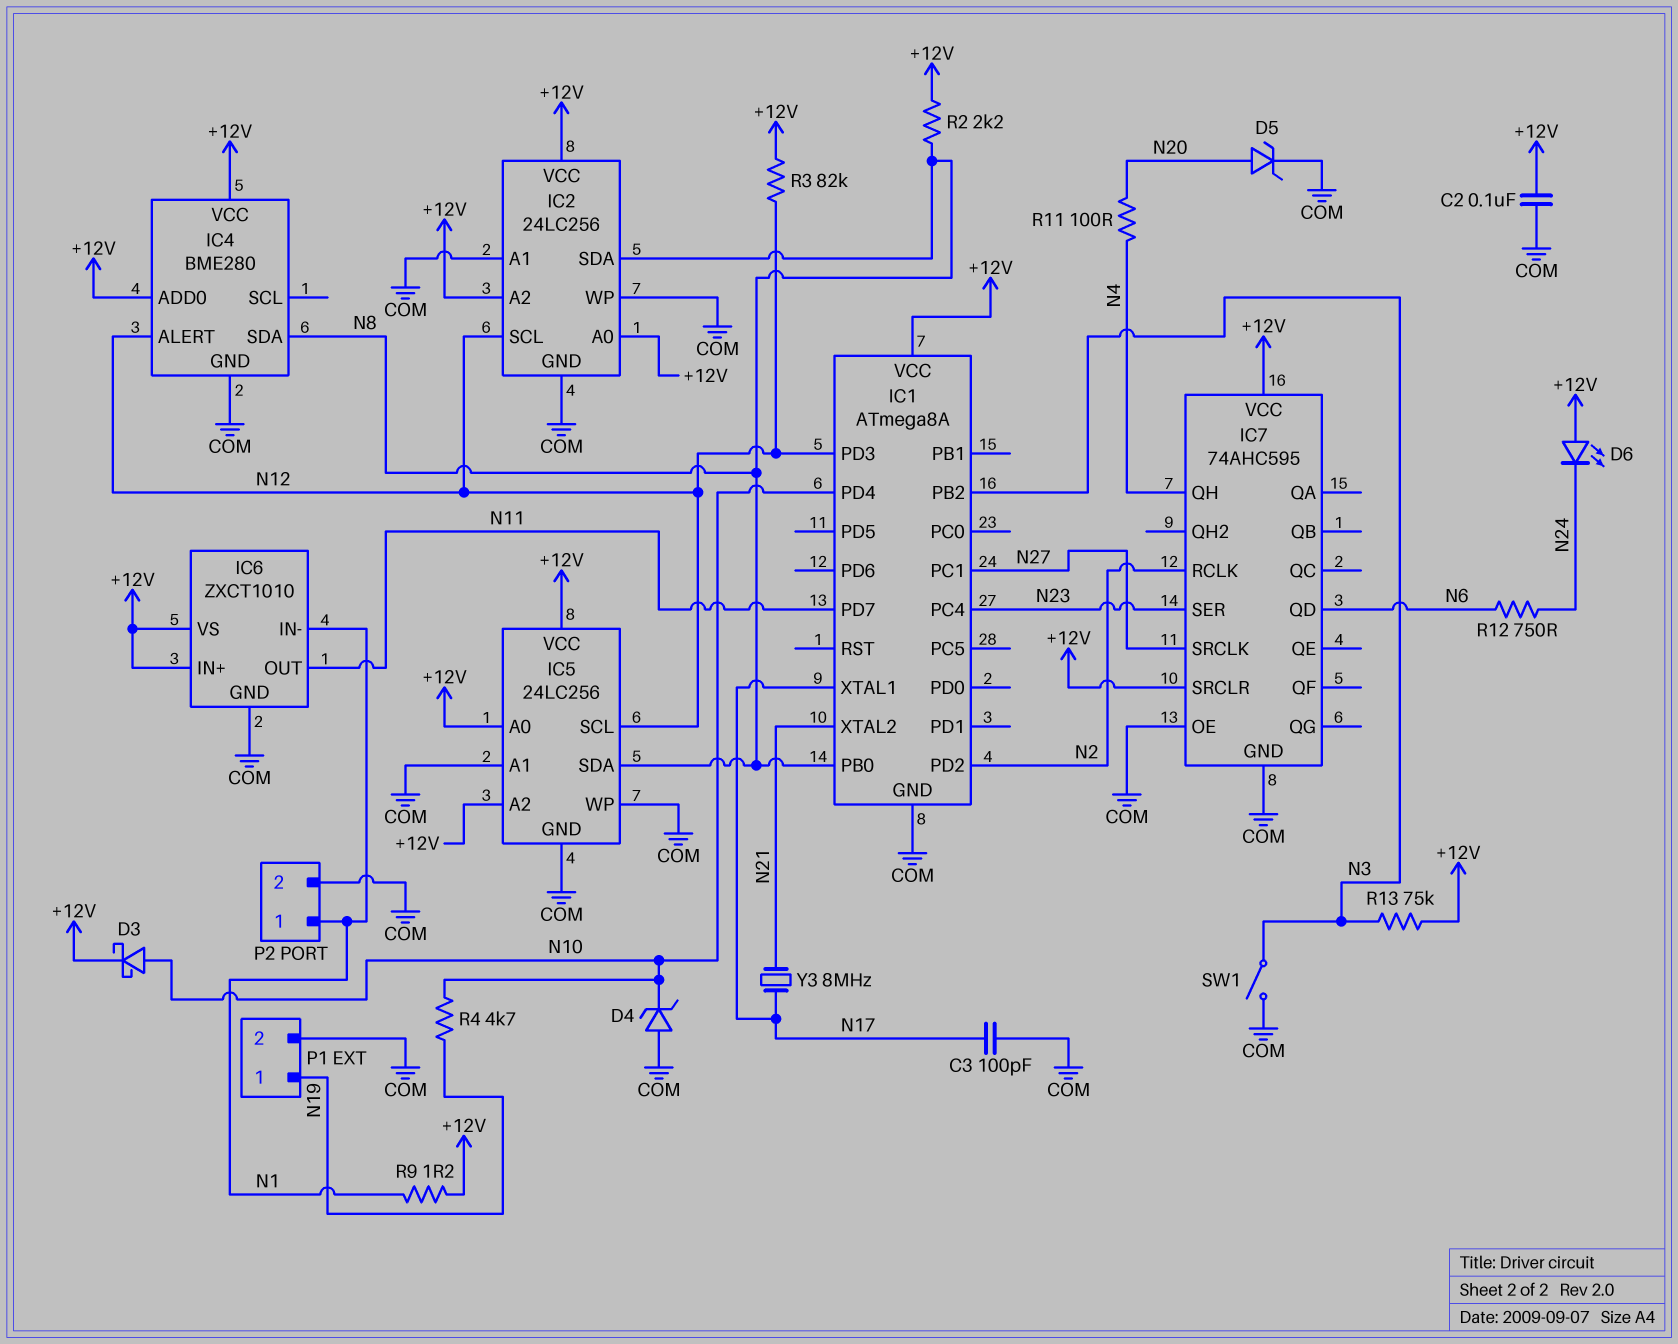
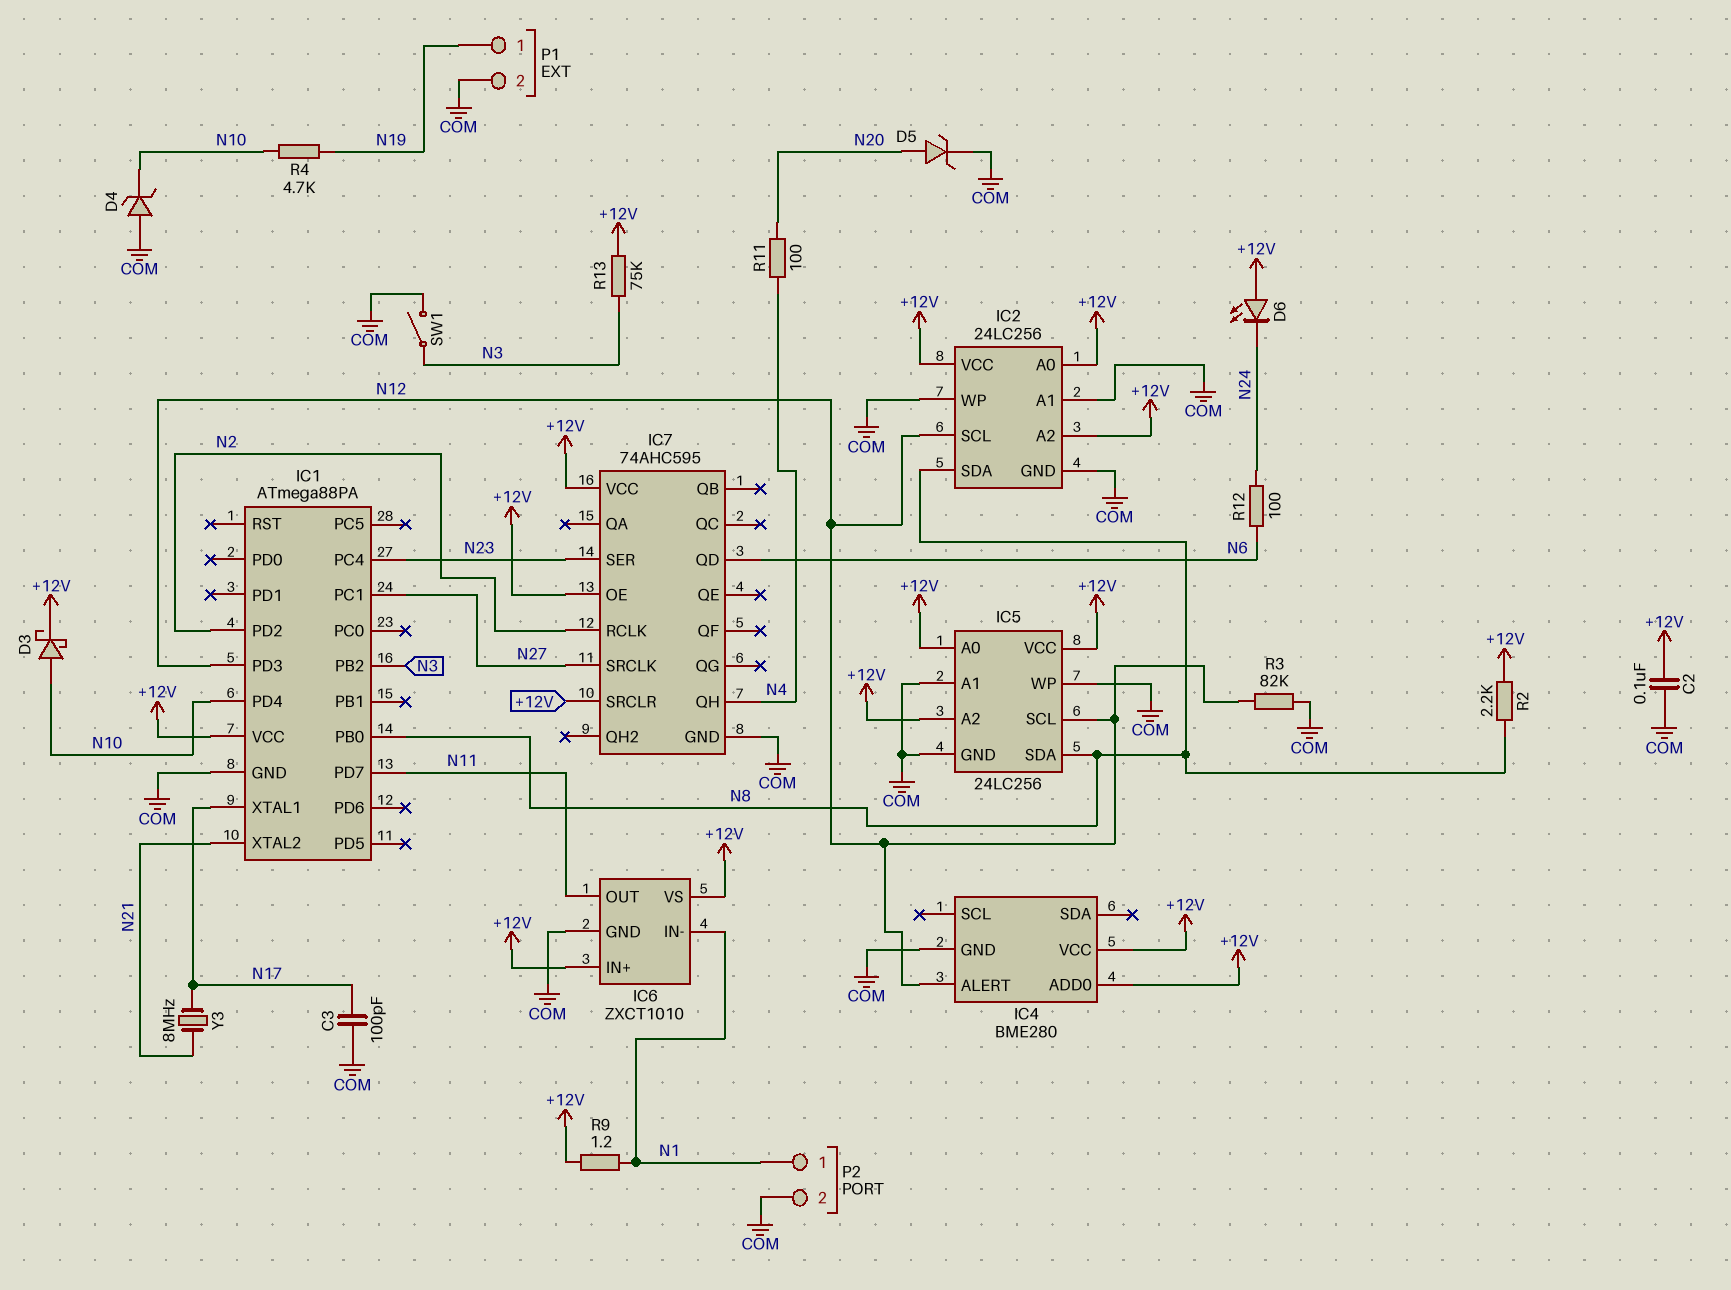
IC1: ATmega8A -> ATmega88PA
IC4 pin SDA: N8 -> none
IC7 pin OE: COM -> +12V
R3: 82k (+12V, N12) -> 82k (COM, N12)
R12: 750 (N6, N24) -> 100 (N6, N24)

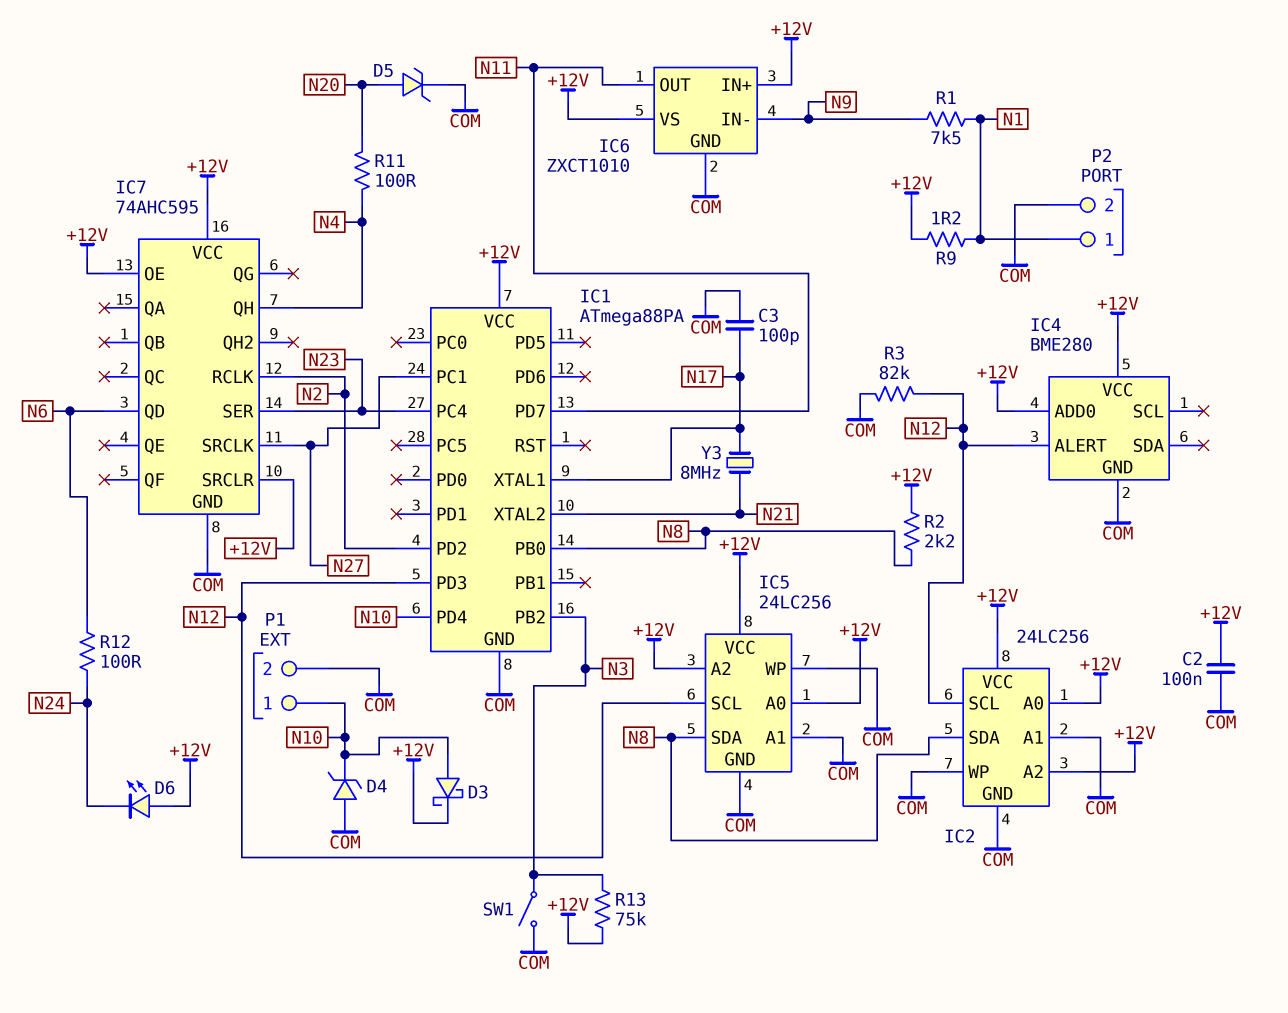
IC6 pin IN-: N1 -> N9
P1 pin 1: N19 -> N10
R1: none -> 7.5k (N1, N9)
R4: 4.7k (N10, N19) -> none

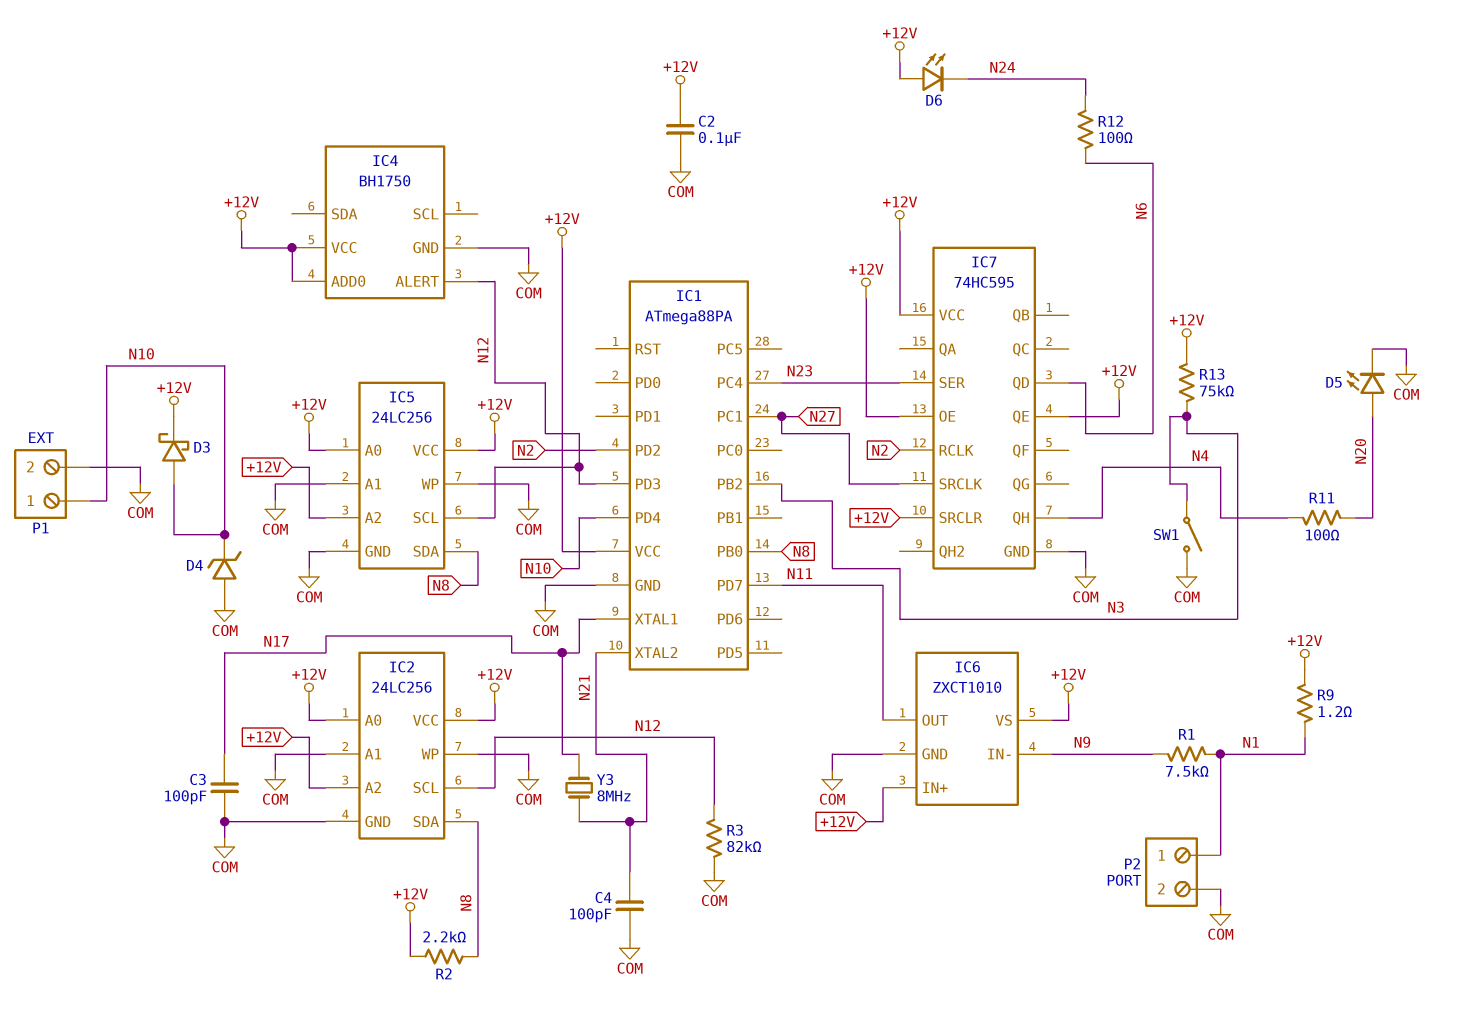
C4: none -> 100pF (COM, N21)
D5: zener (A N20, K COM) -> LED (A N20, K COM)
IC4: BME280 -> BH1750
IC7: 74AHC595 -> 74HC595
IC7 pin QE: none -> +12V

